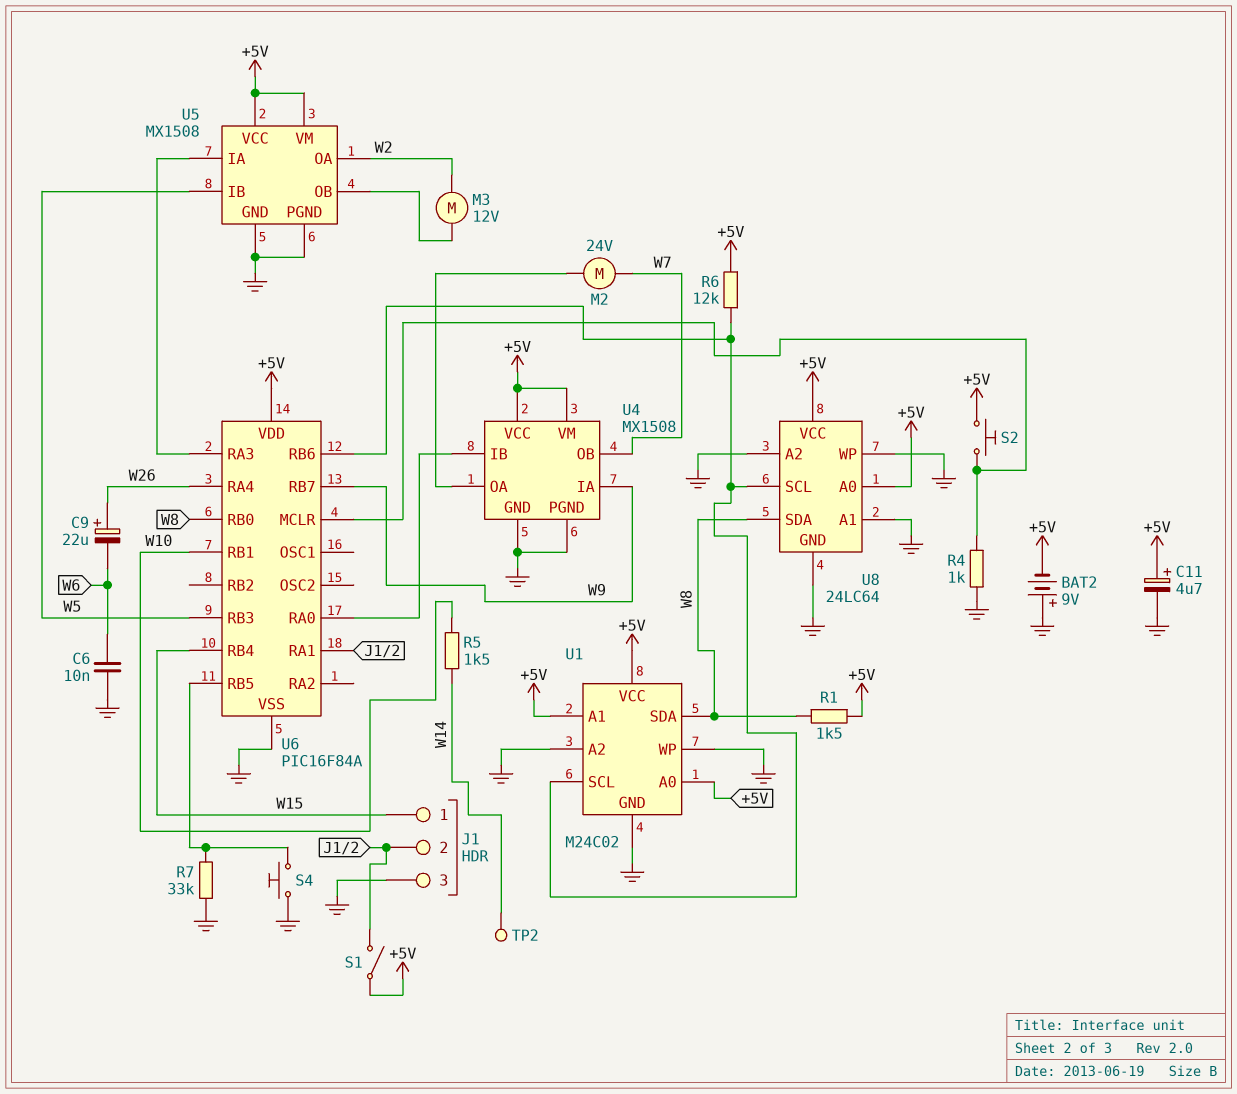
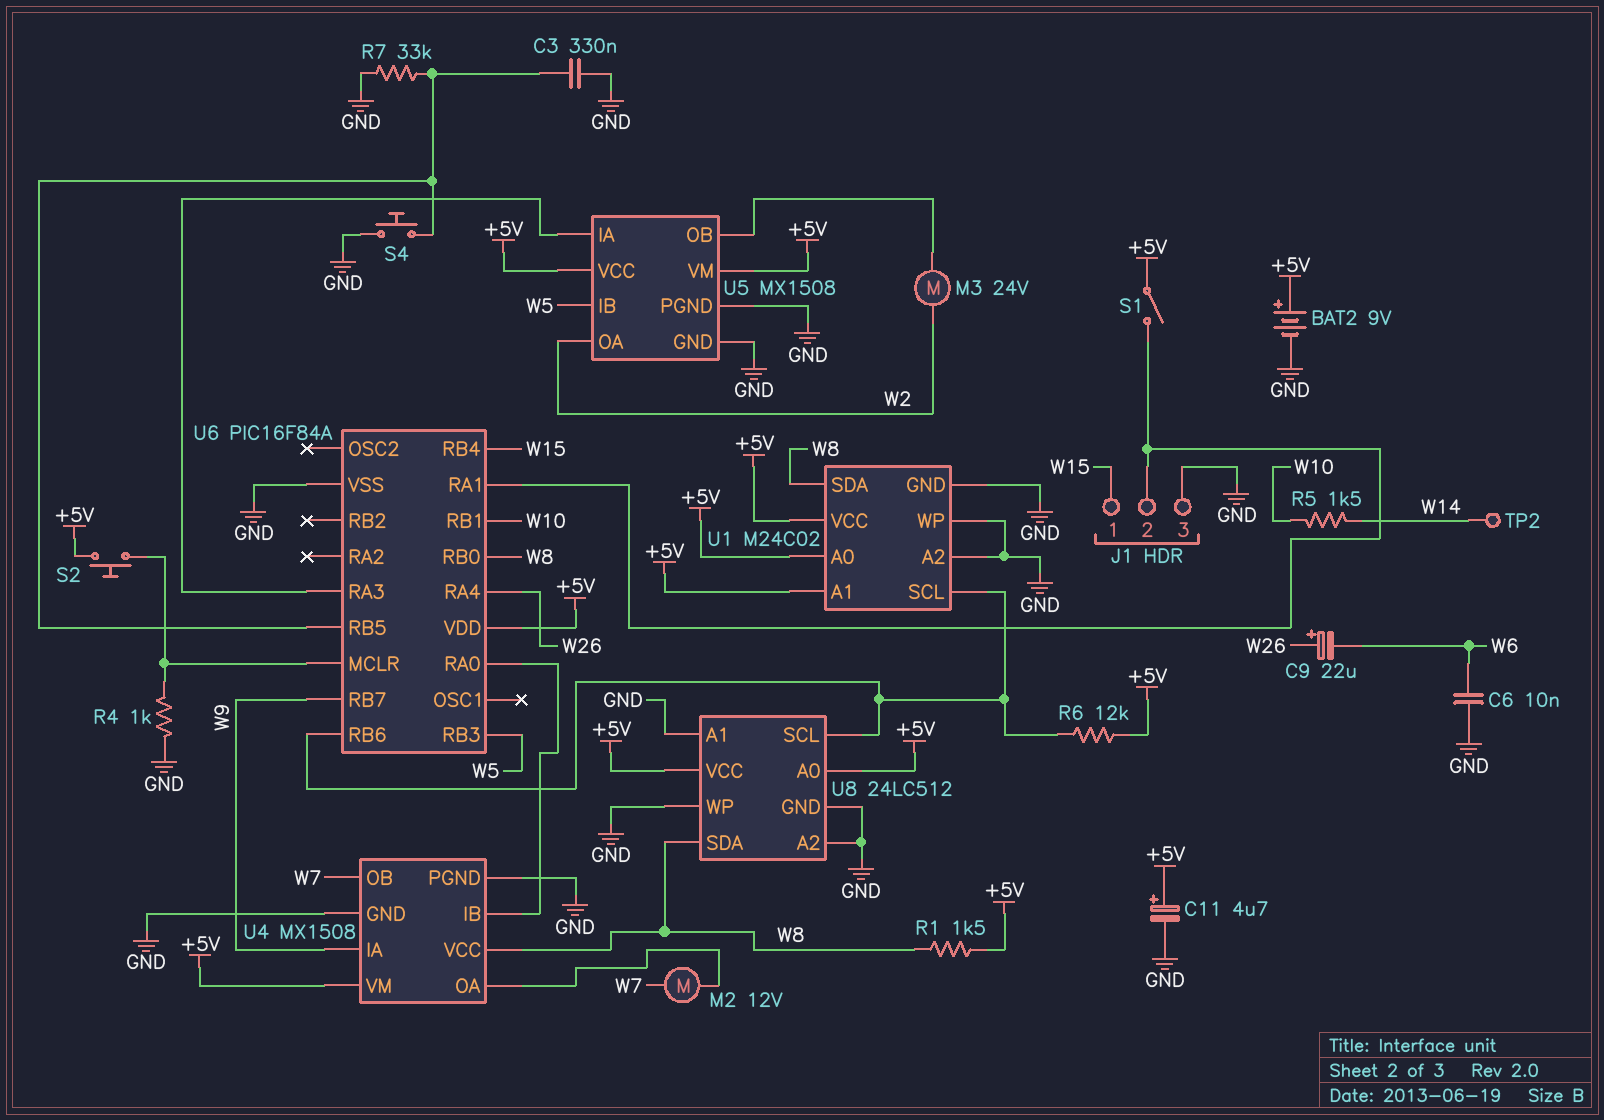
BAT2: 9V (plus GND, minus +5V) -> 9V (plus +5V, minus GND)
C3: none -> 330nF (GND, U6/RB5)
M2: motor 24V (U4/OA, W7) -> motor 12V (U4/OA, W7)
M3: motor 12V (U5/OB, W2) -> motor 24V (U5/OB, W2)
U4 pin VCC: +5V -> W8
U8: 24LC64 -> 24LC512

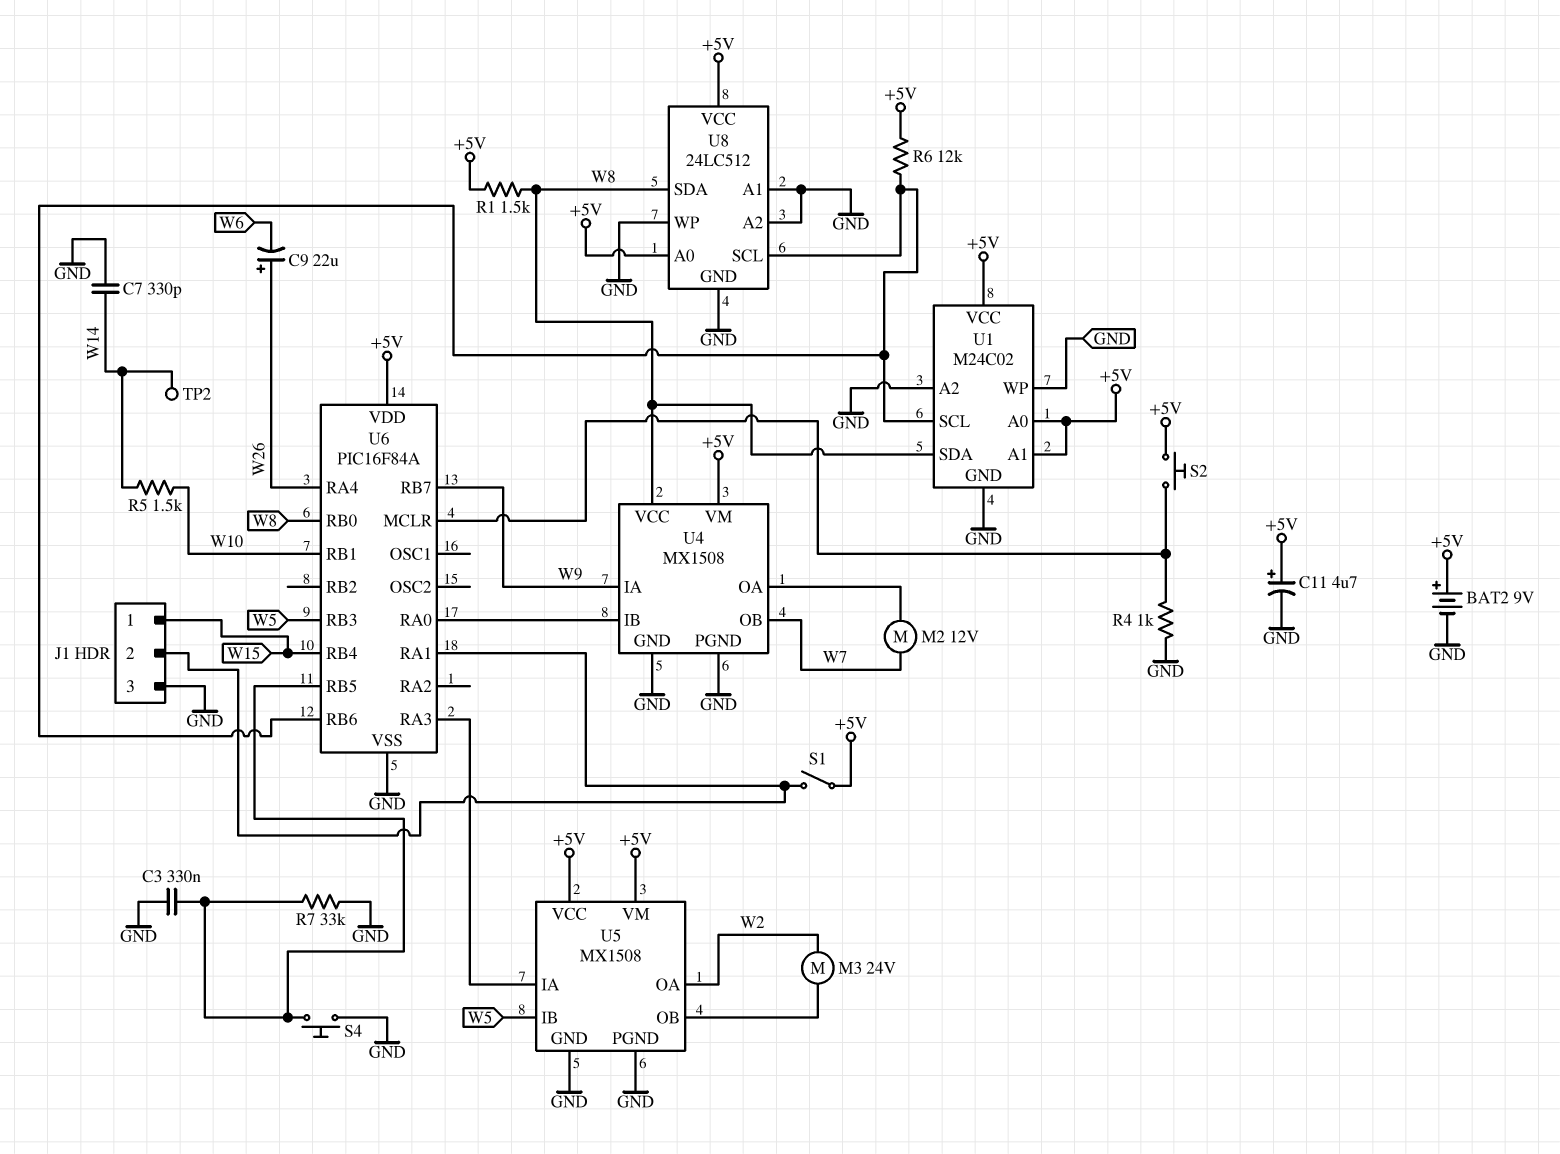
C6: 10nF (GND, W6) -> none
C7: none -> 330pF (GND, W14)

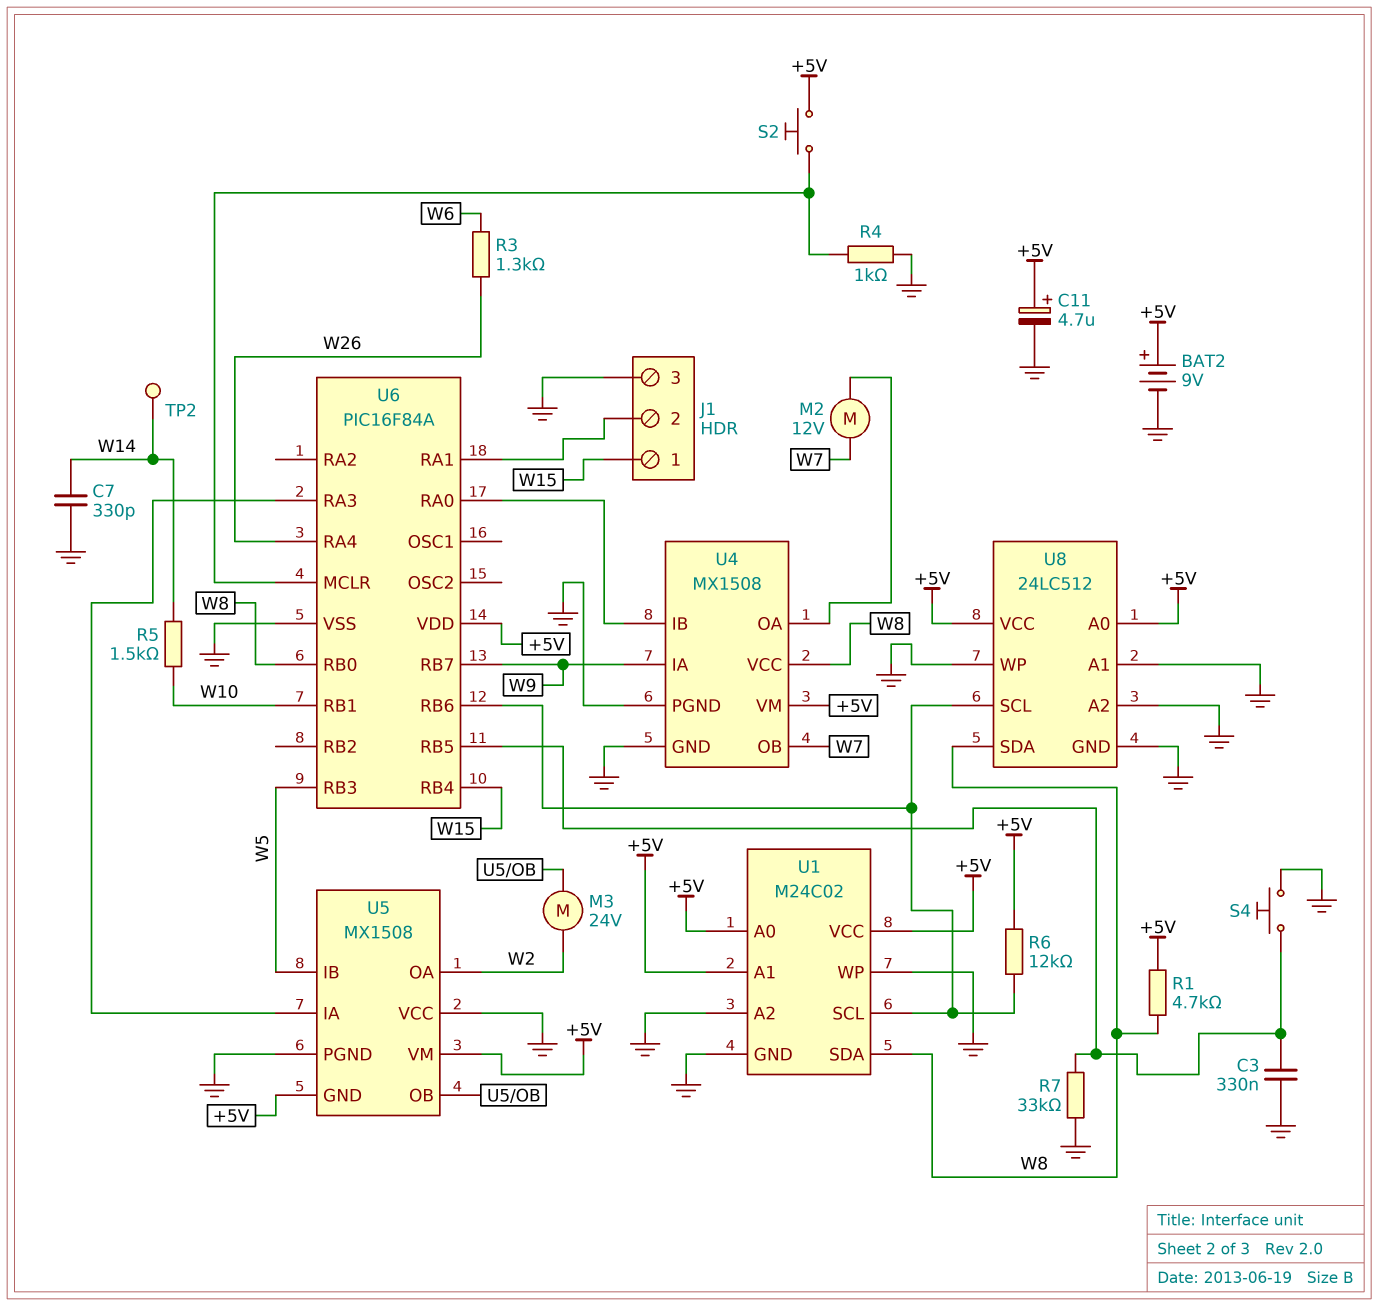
C9: 22uF (plus W26, minus W6) -> none
R1: 1.5k (+5V, W8) -> 4.7k (+5V, W8)
R3: none -> 1.3k (W6, W26)
S1: switch (+5V, J1/2) -> none
U5 pin GND: GND -> +5V
U5 pin VCC: +5V -> GND

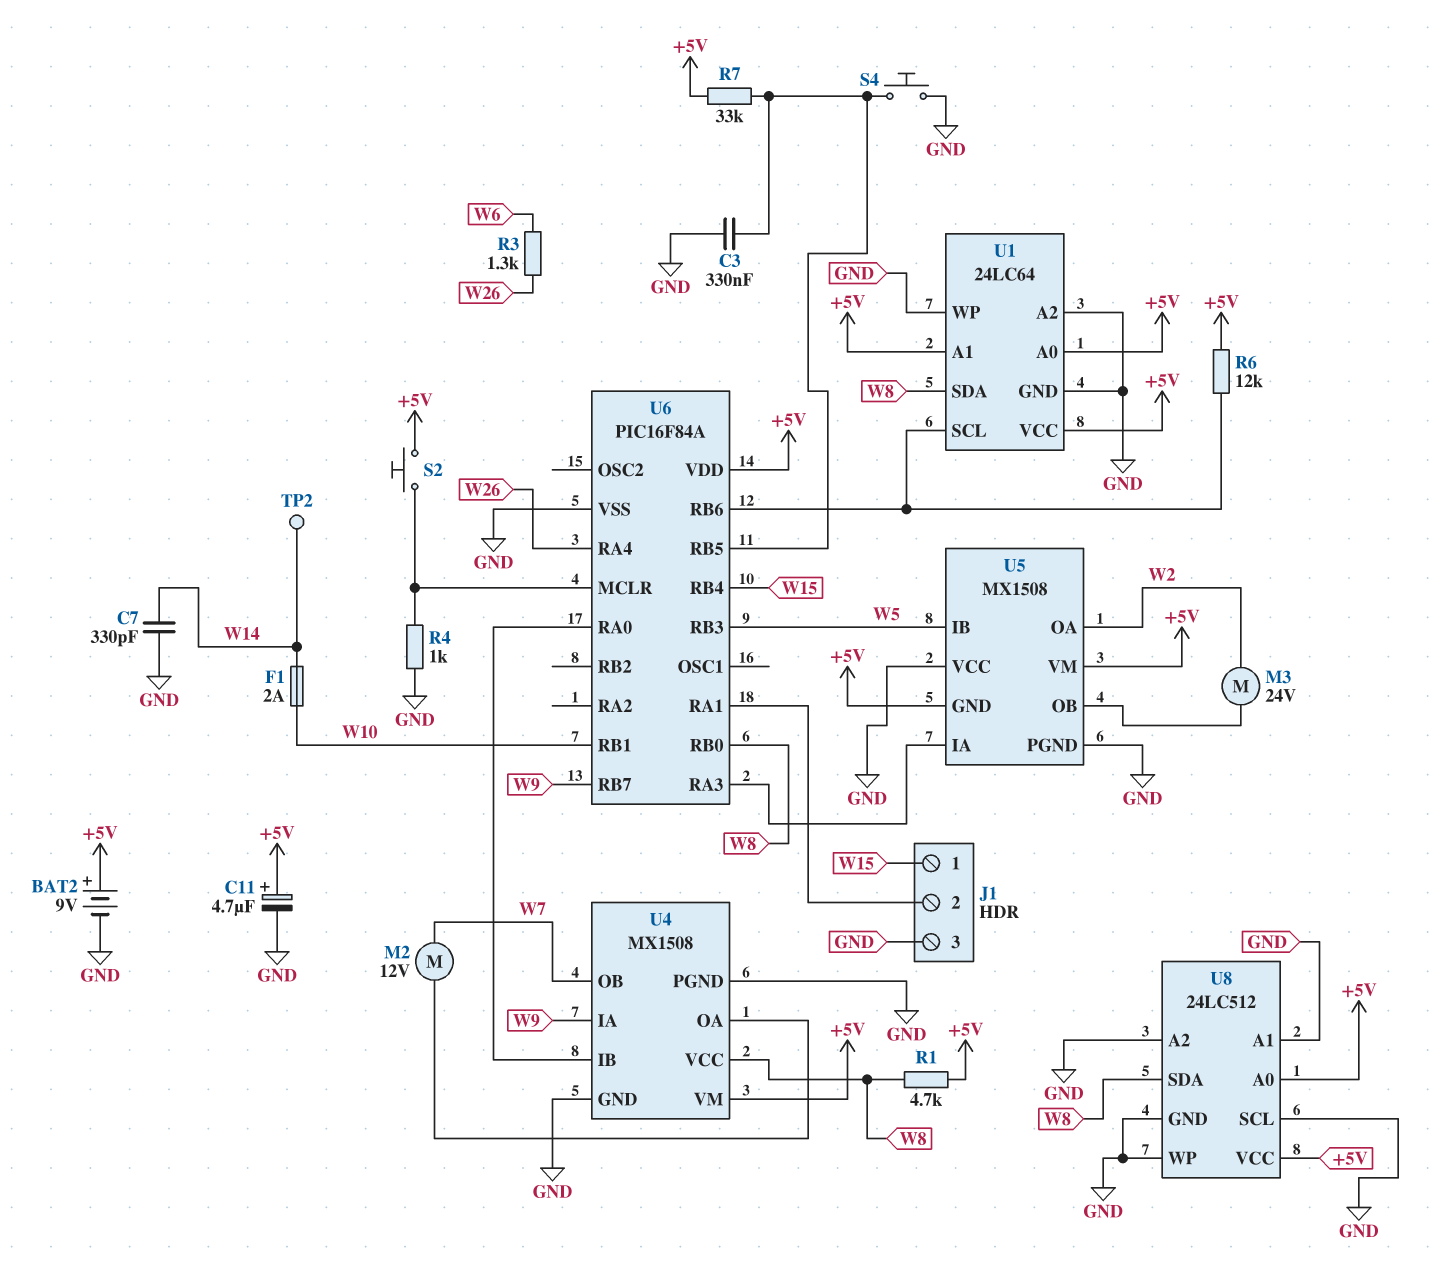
F1: none -> 2A (W10, W14)
R5: 1.5k (W10, W14) -> none
R7: 33k (GND, U6/RB5) -> 33k (+5V, U6/RB5)
U1: M24C02 -> 24LC64
U8 pin SCL: U1/SCL -> GND

